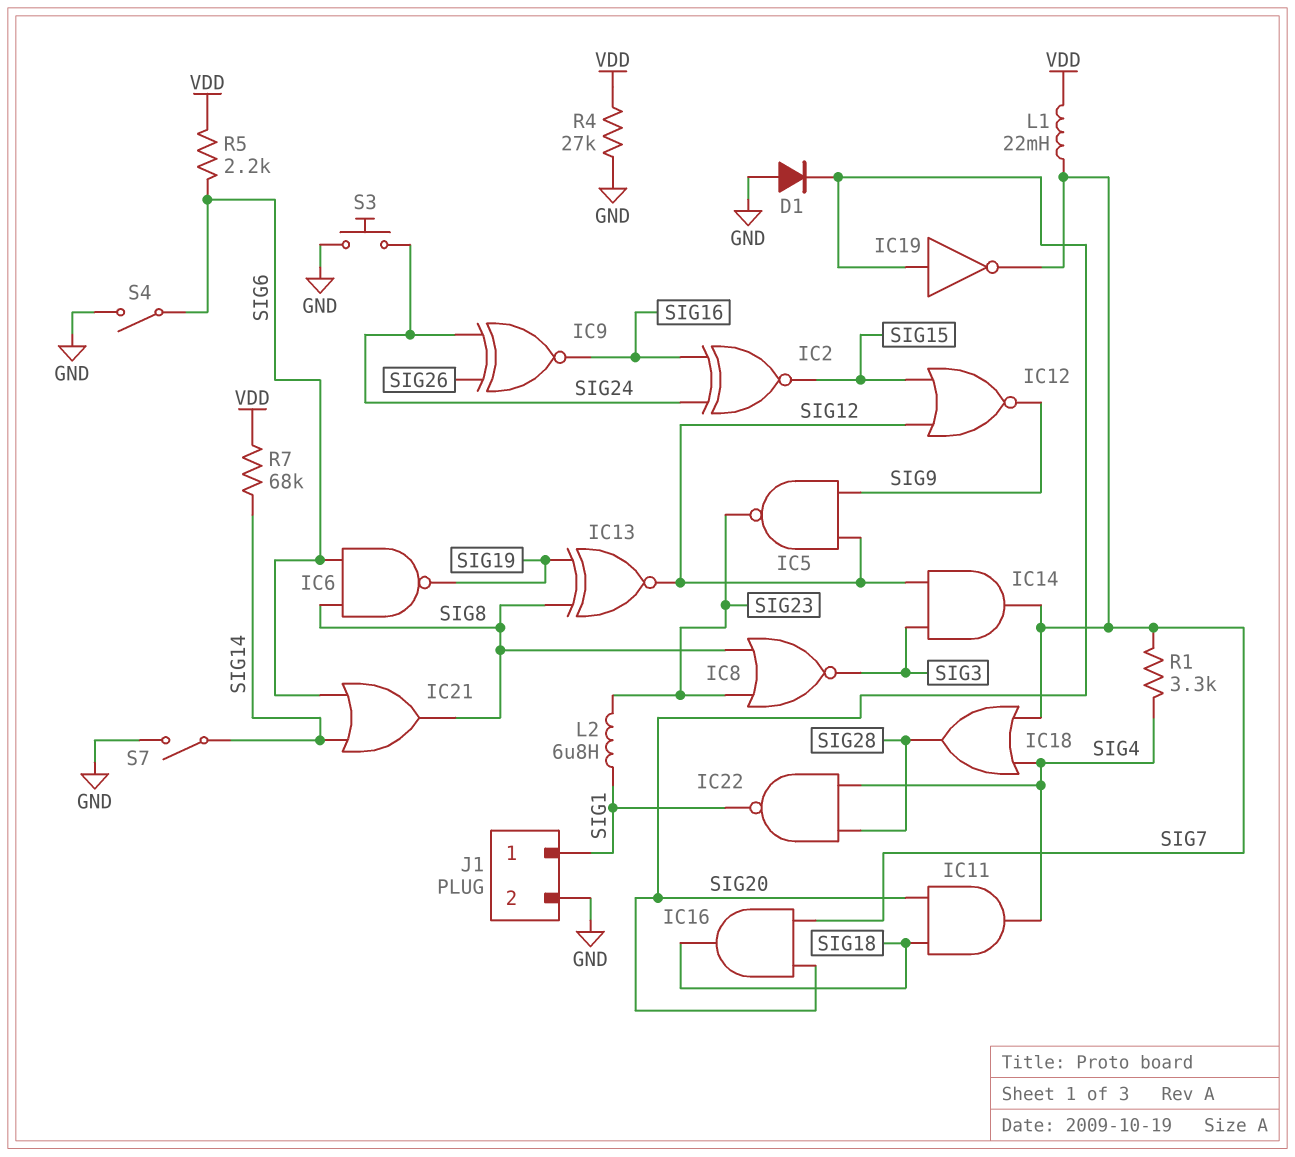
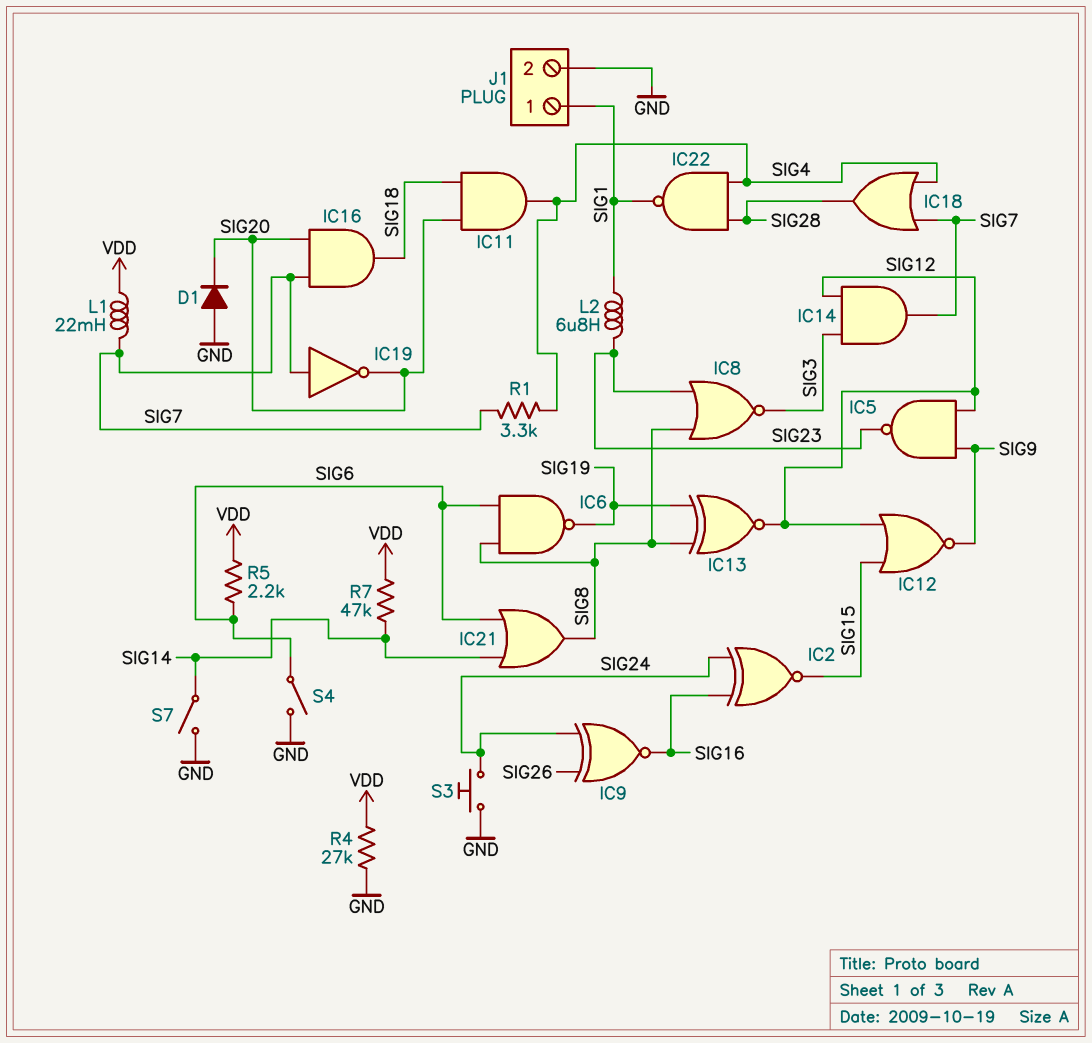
IC19: NOT (in SIG20, out SIG7) -> NOT (in SIG7, out SIG20)
R7: 68k (SIG14, VDD) -> 47k (SIG14, VDD)

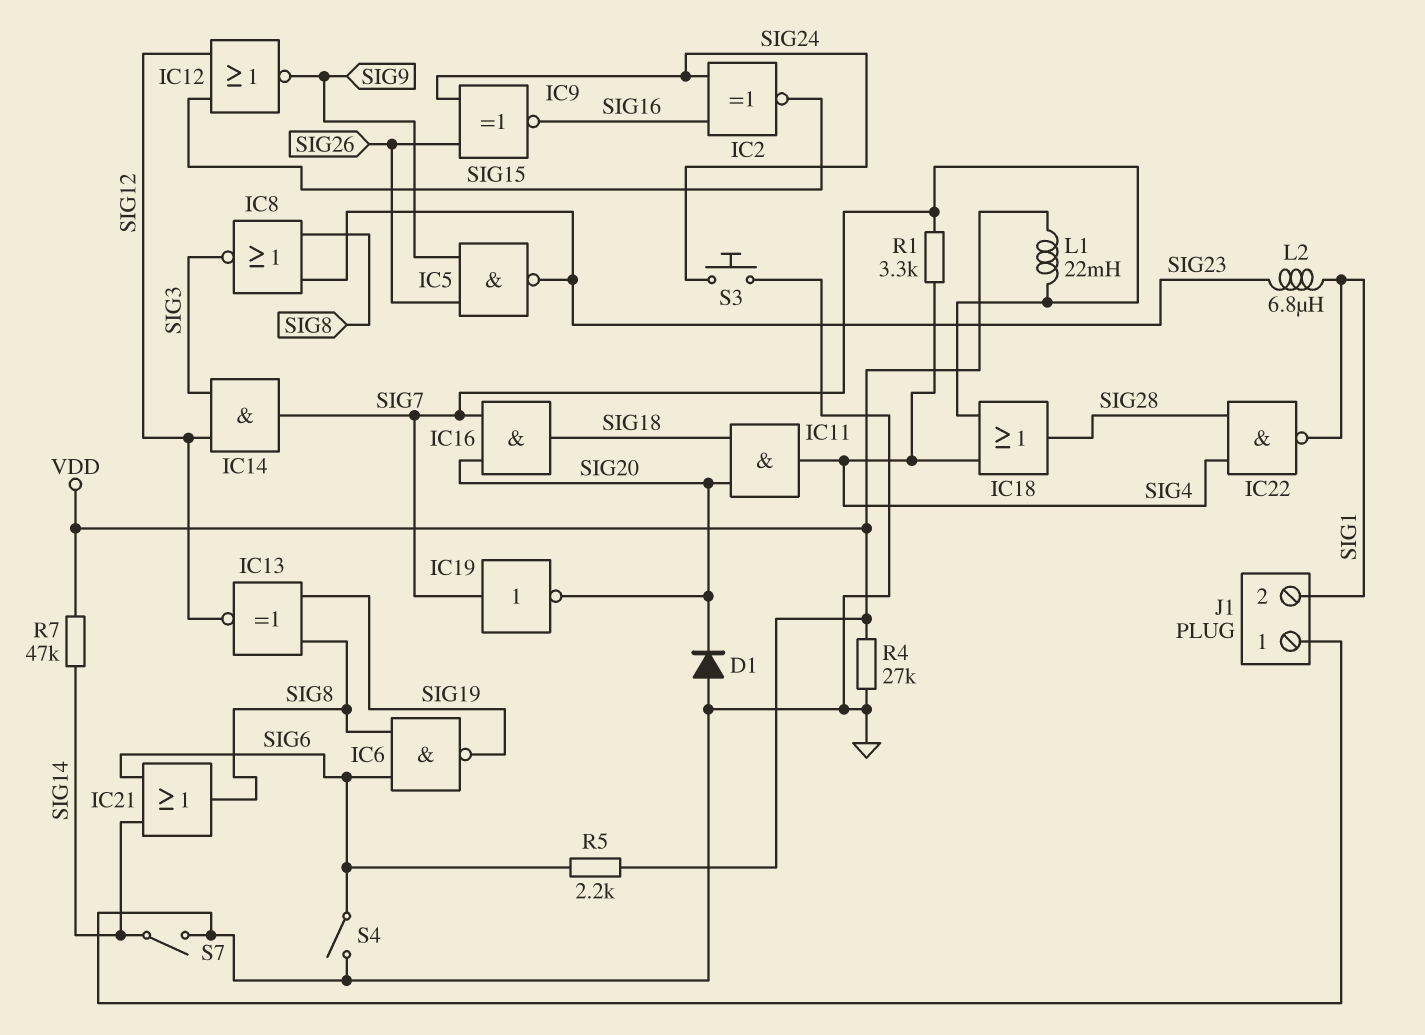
IC5: NAND (in SIG9, in SIG12, out SIG23) -> NAND (in SIG9, in SIG26, out SIG23)
J1 pin 1: SIG1 -> GND
J1 pin 2: GND -> SIG1

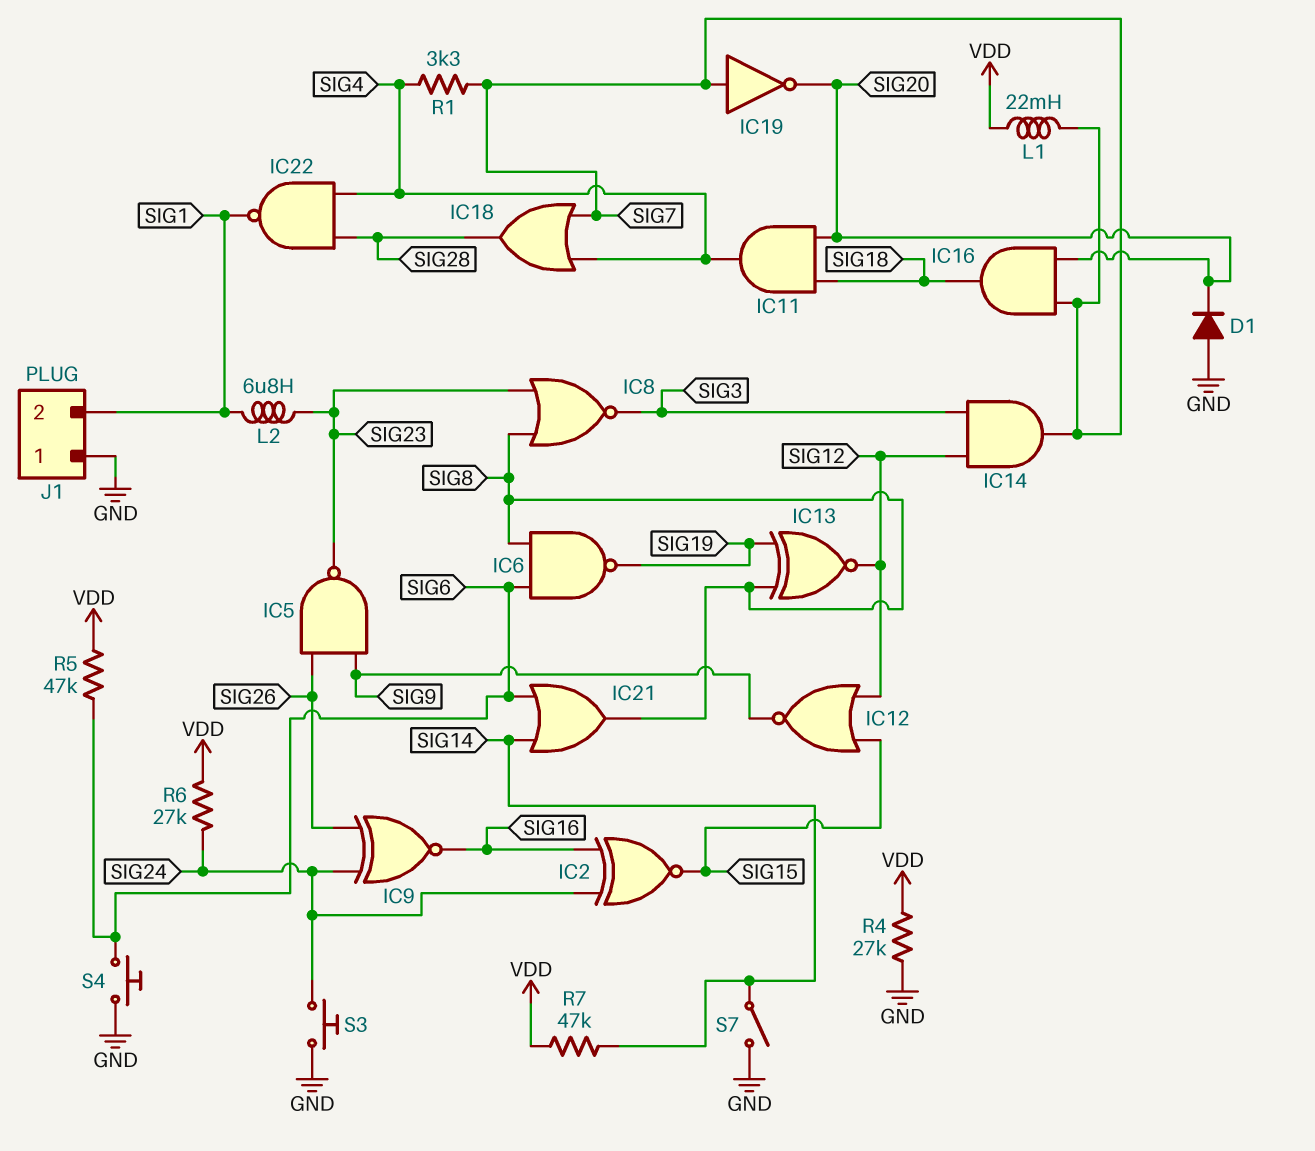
R5: 2.2k (SIG6, VDD) -> 47k (SIG6, VDD)
R6: none -> 27k (SIG24, VDD)
S4: switch (GND, SIG6) -> button (GND, SIG6)

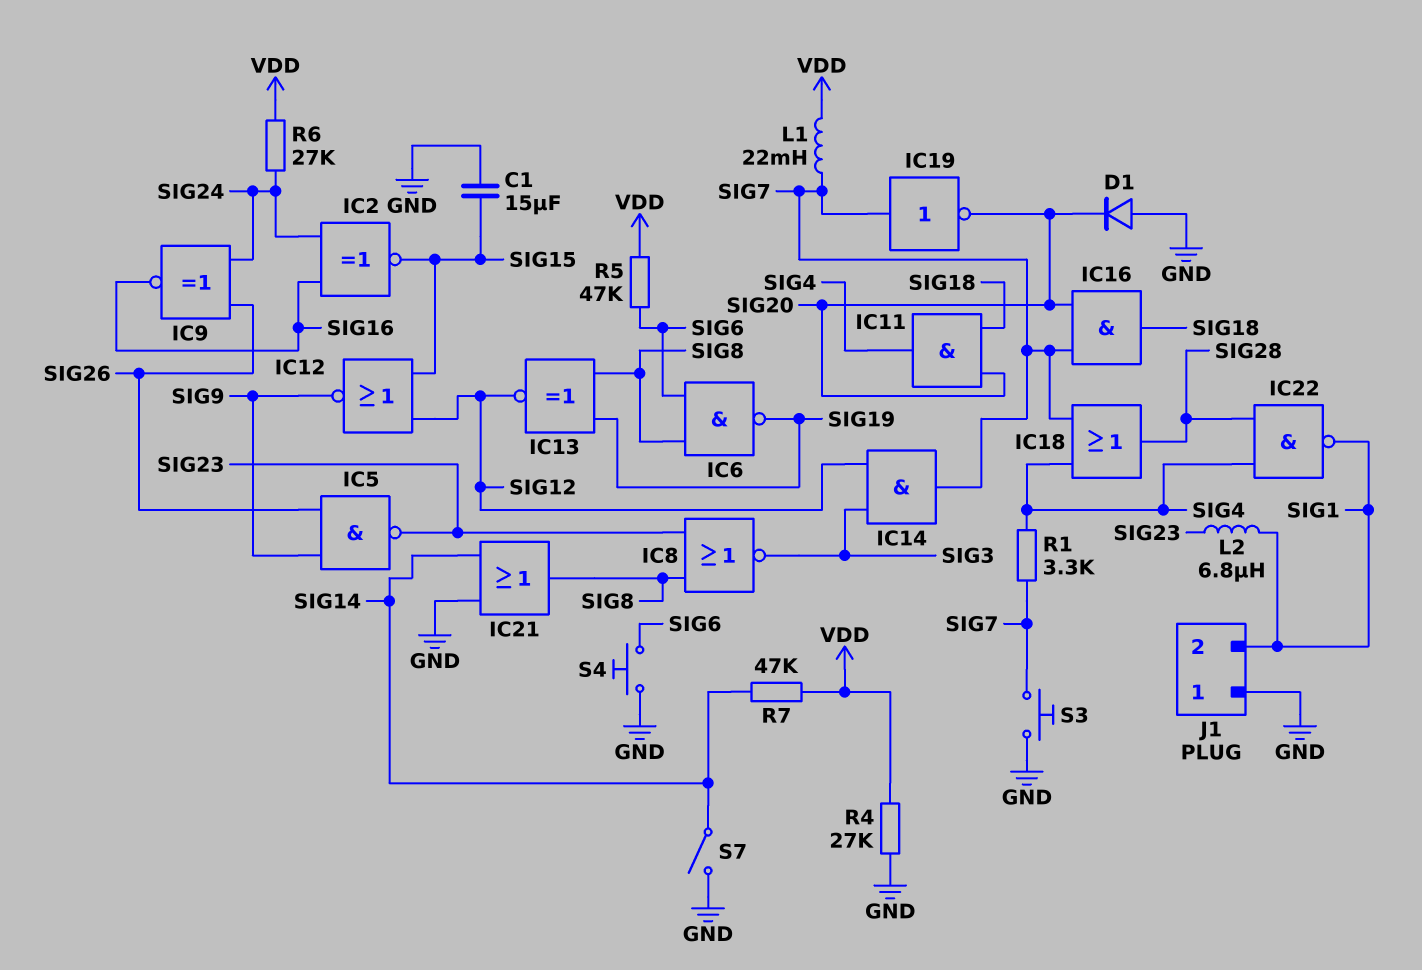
C1: none -> 15uF (GND, SIG15)
IC21: OR (in SIG6, in SIG14, out SIG8) -> OR (in GND, in SIG14, out SIG8)
S3: button (GND, SIG24) -> button (GND, SIG7)

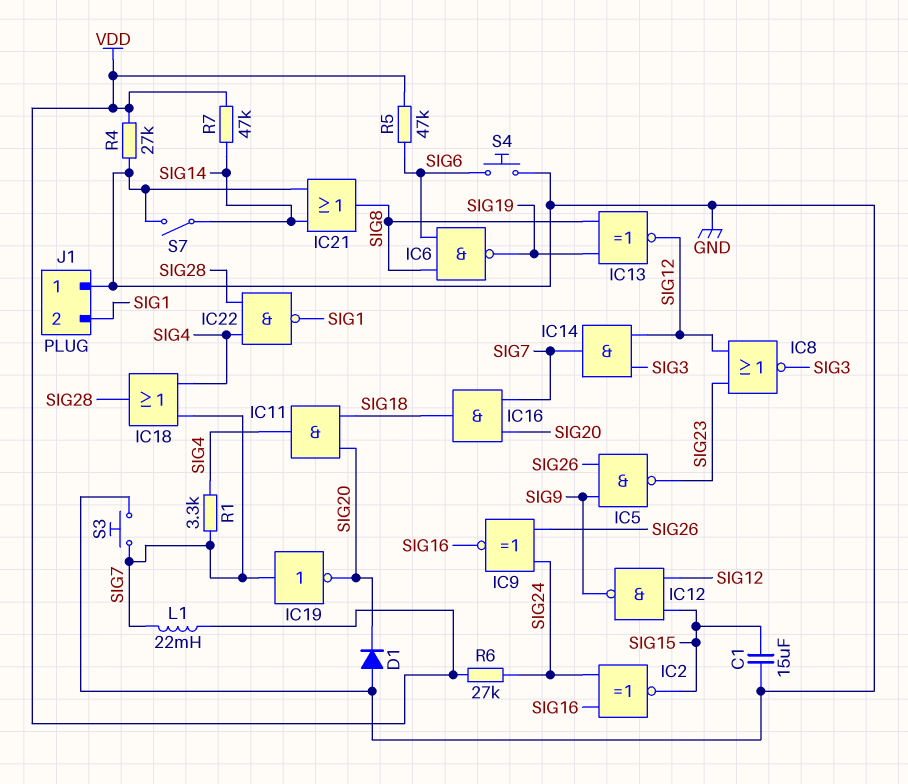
IC8: NOR (in SIG8, in SIG23, out SIG3) -> NOR (in SIG12, in SIG23, out SIG3)
IC12: NOR (in SIG12, in SIG15, out SIG9) -> NAND (in SIG12, in SIG15, out SIG9)
L2: 6.8uH (SIG1, SIG23) -> none

